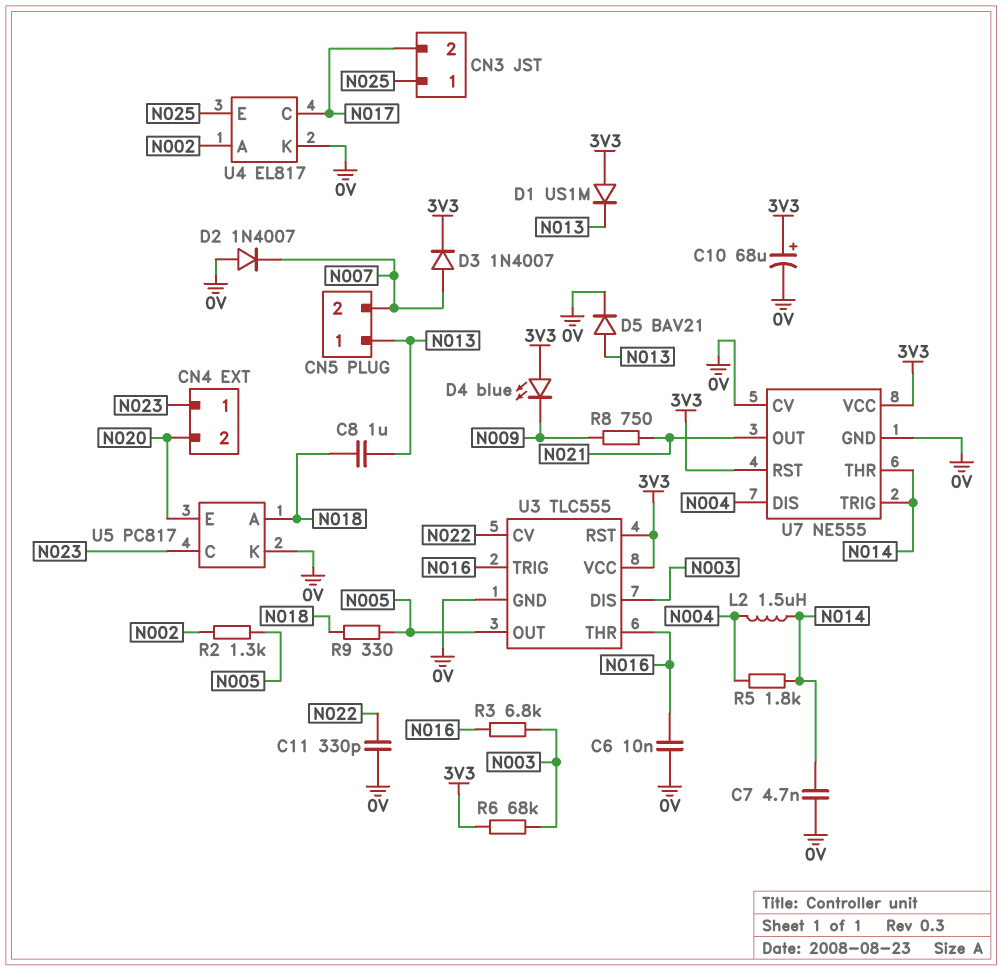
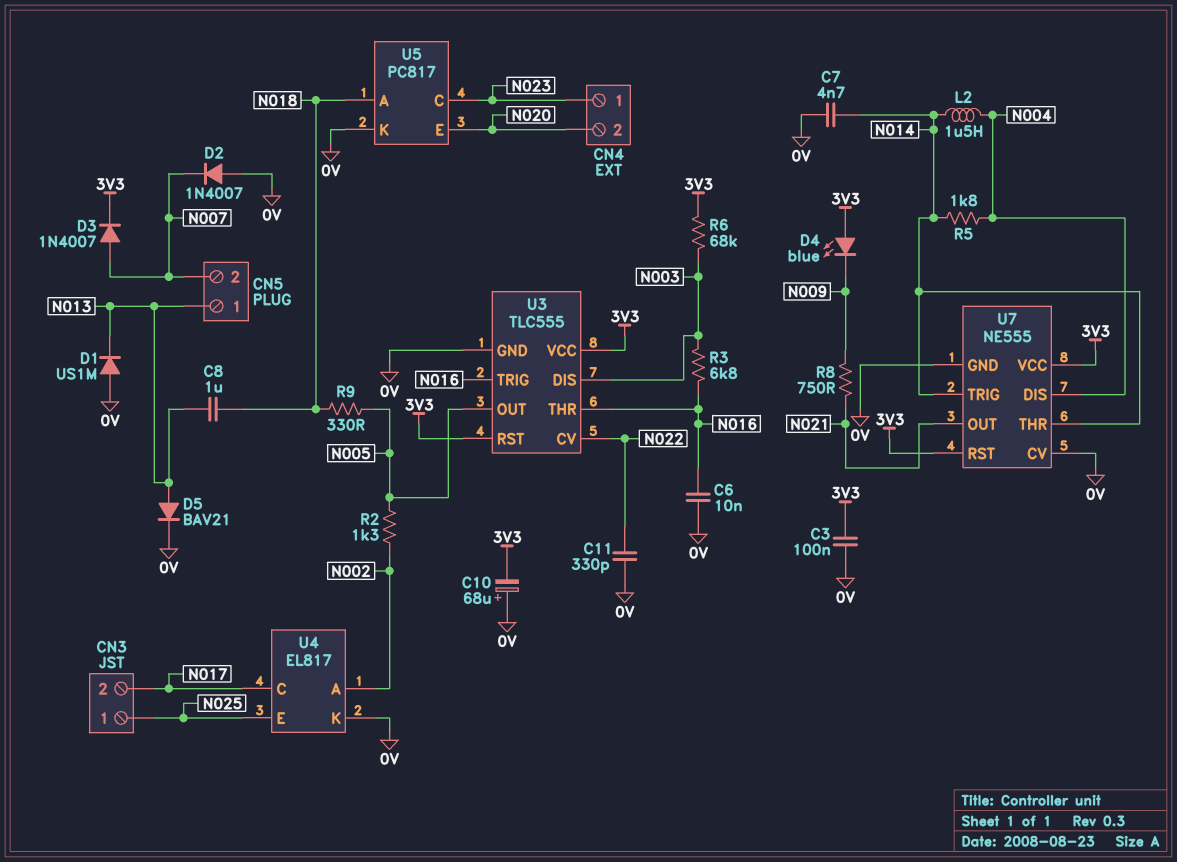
C3: none -> 100nF (0V, 3V3)
C10: 68uF (plus 3V3, minus 0V) -> 68uF (plus 0V, minus 3V3)
D1: diode US1M (A 3V3, K N013) -> diode US1M (A 0V, K N013)

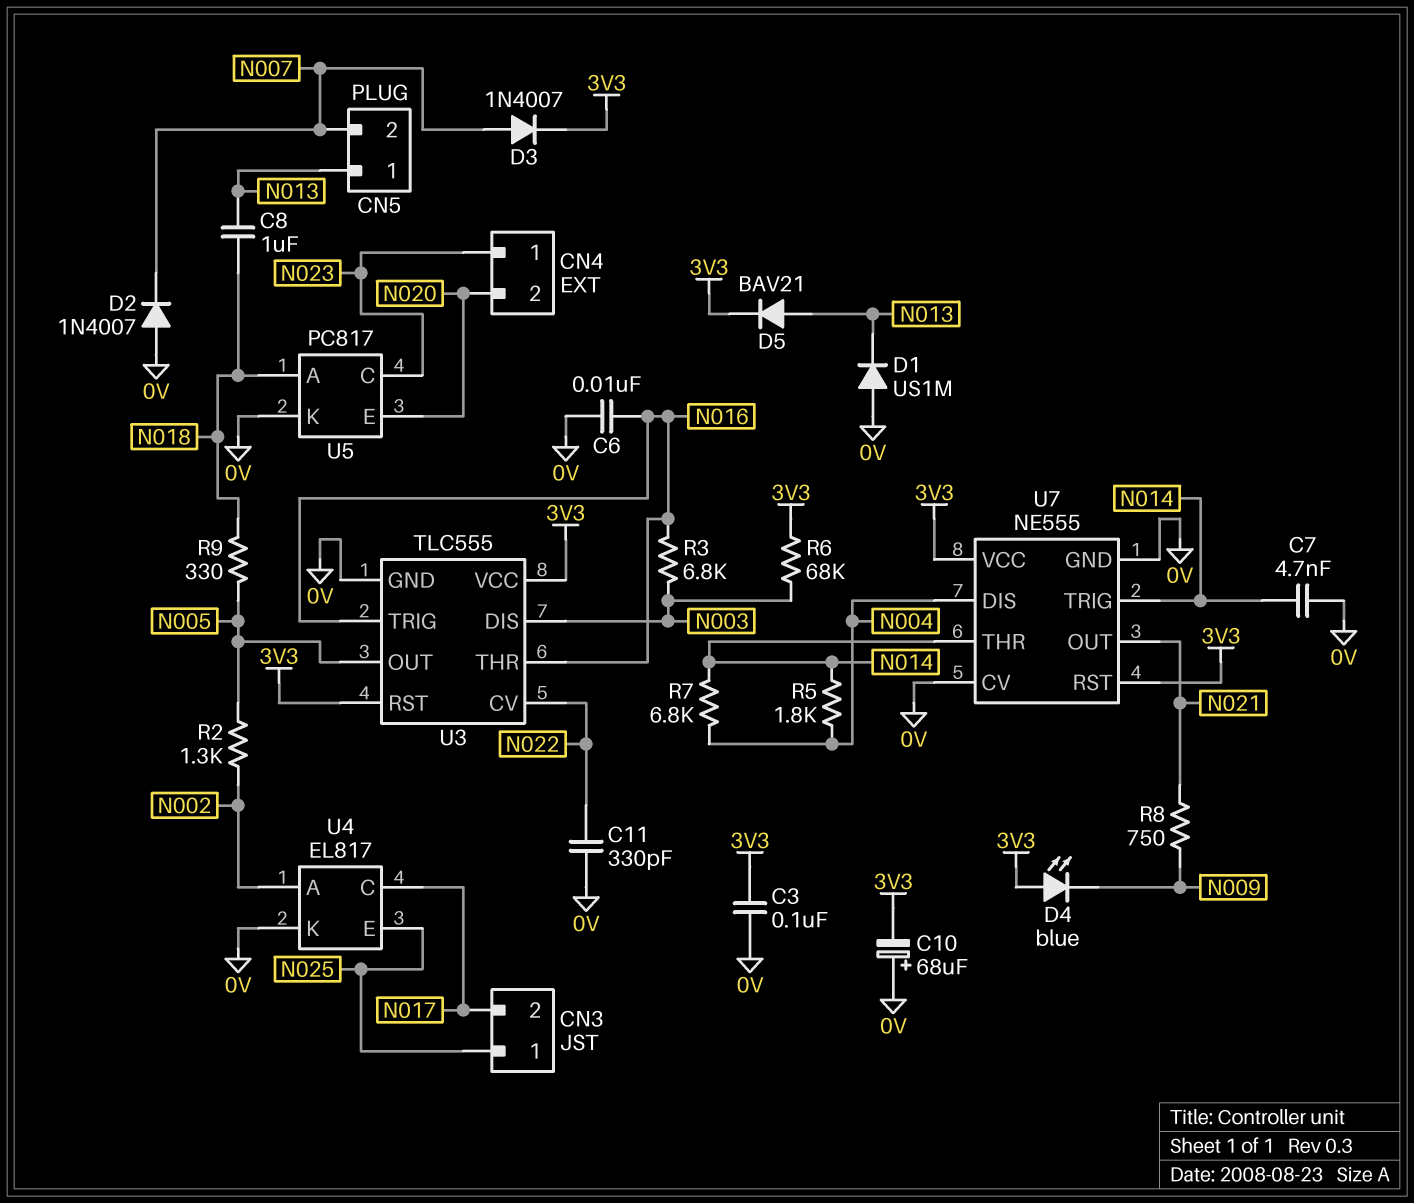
D5: diode BAV21 (A N013, K 0V) -> diode BAV21 (A N013, K 3V3)
L2: 1.5uH (N004, N014) -> none
R7: none -> 6.8k (N004, N014)

